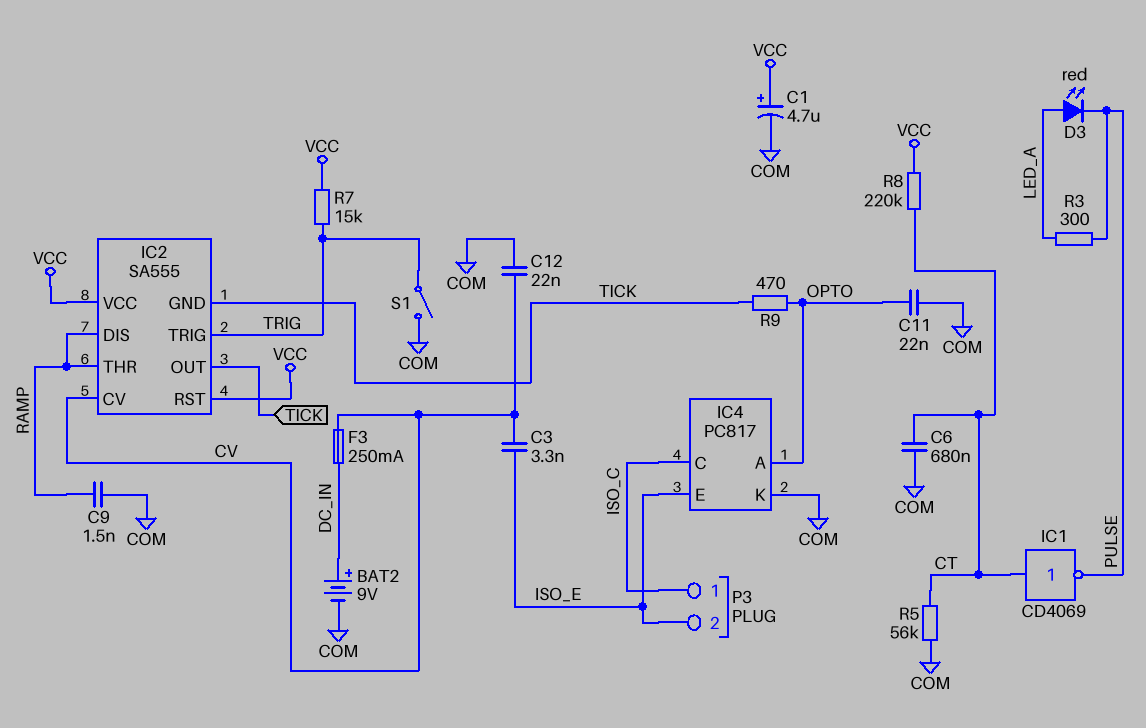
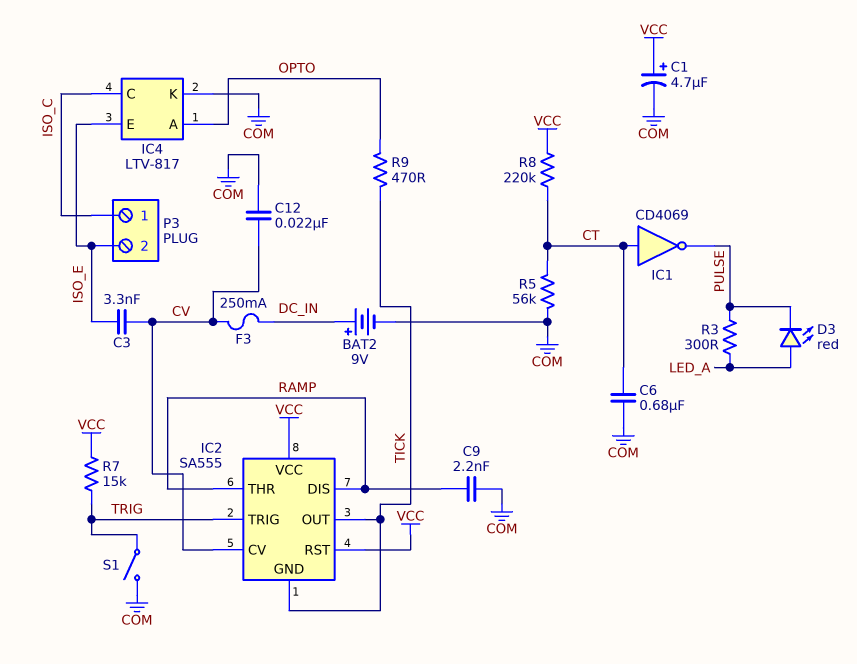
C9: 1.5nF (COM, RAMP) -> 2.2nF (COM, RAMP)
C11: 22nF (COM, OPTO) -> none
IC4: PC817 -> LTV-817

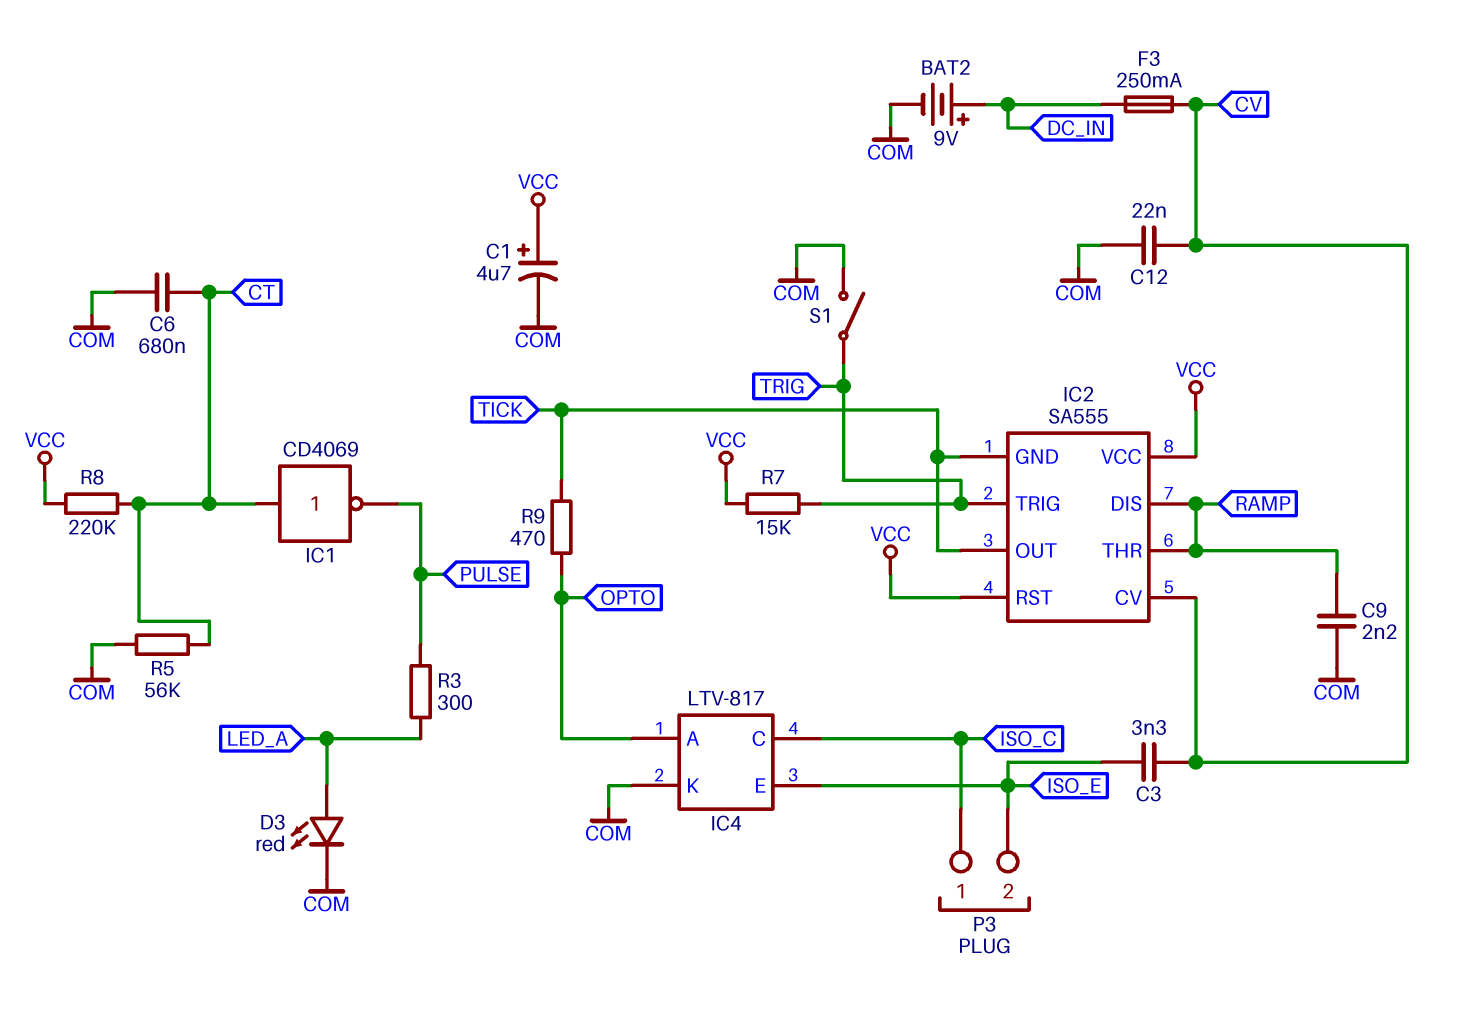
D3: LED red (A LED_A, K PULSE) -> LED red (A LED_A, K COM)

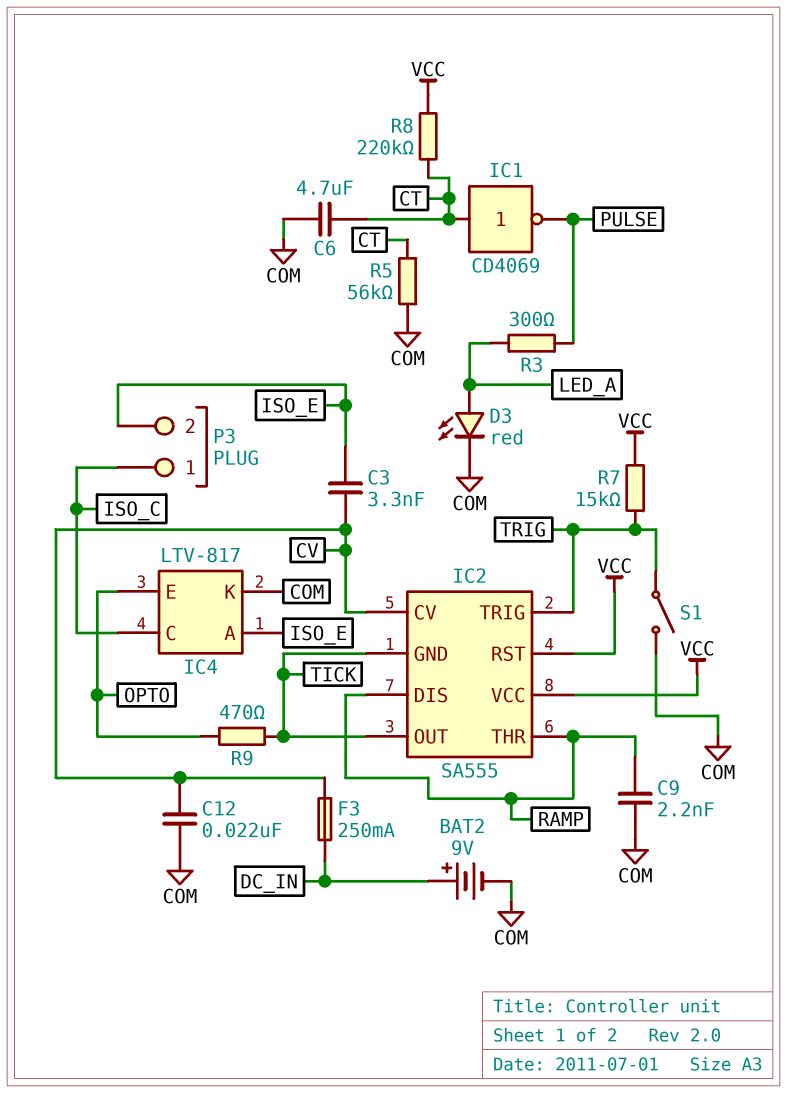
C1: 4.7uF (plus VCC, minus COM) -> none
C6: 680nF (COM, CT) -> 4.7uF (COM, CT)
IC4 pin A: OPTO -> ISO_E
IC4 pin E: ISO_E -> OPTO

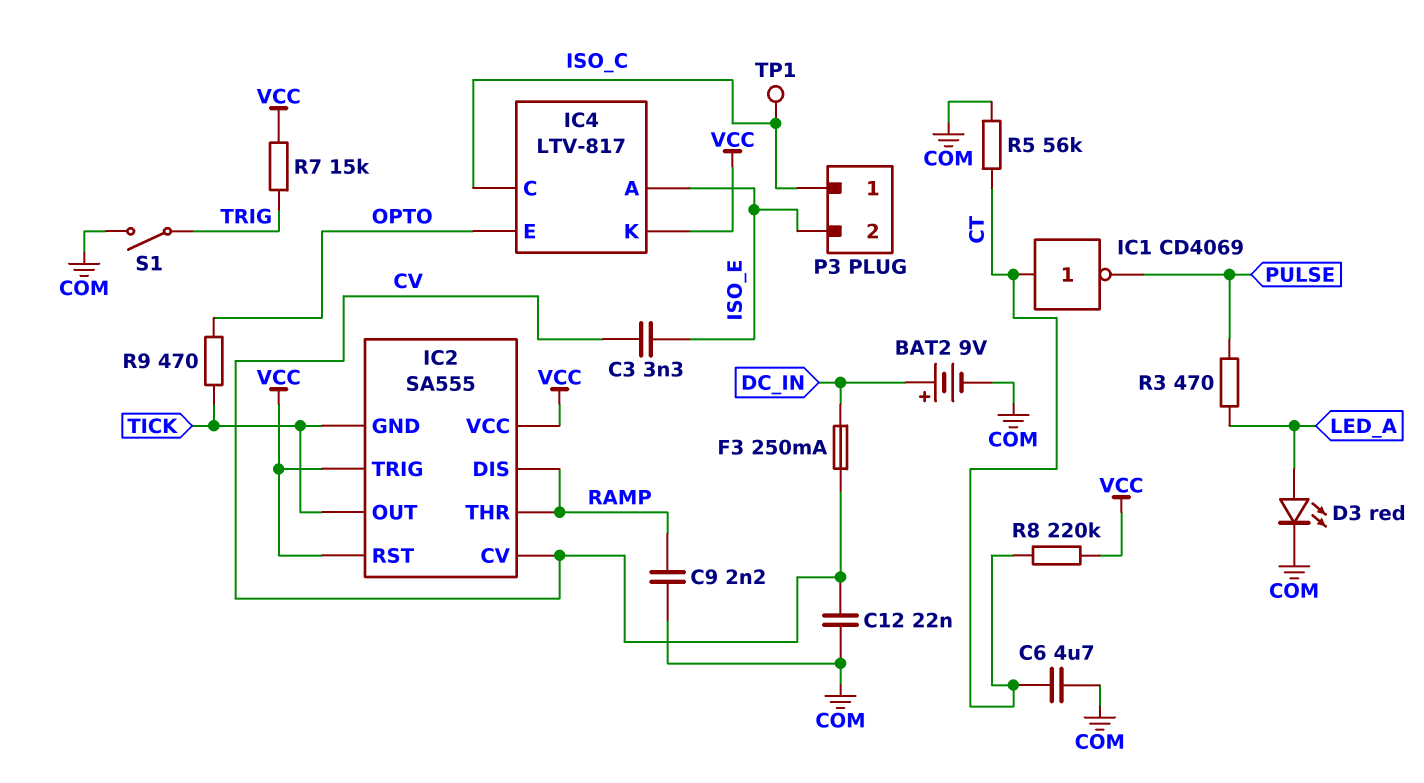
IC2 pin TRIG: TRIG -> VCC
IC4 pin K: COM -> VCC
R3: 300 (LED_A, PULSE) -> 470 (LED_A, PULSE)
TP1: none -> test point (ISO_C)

